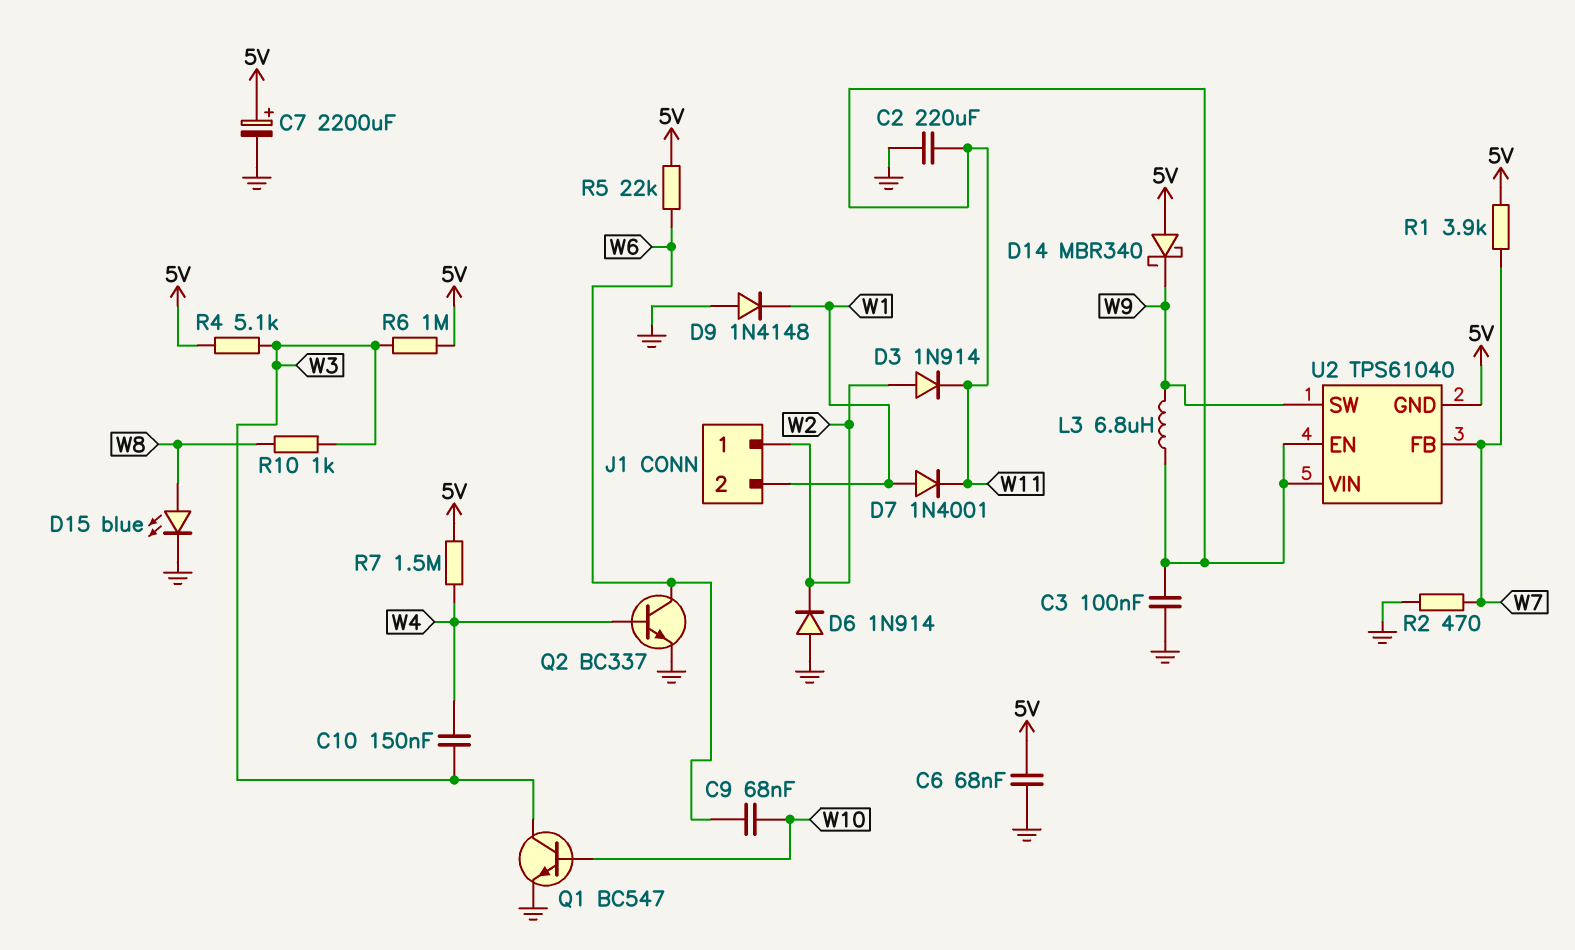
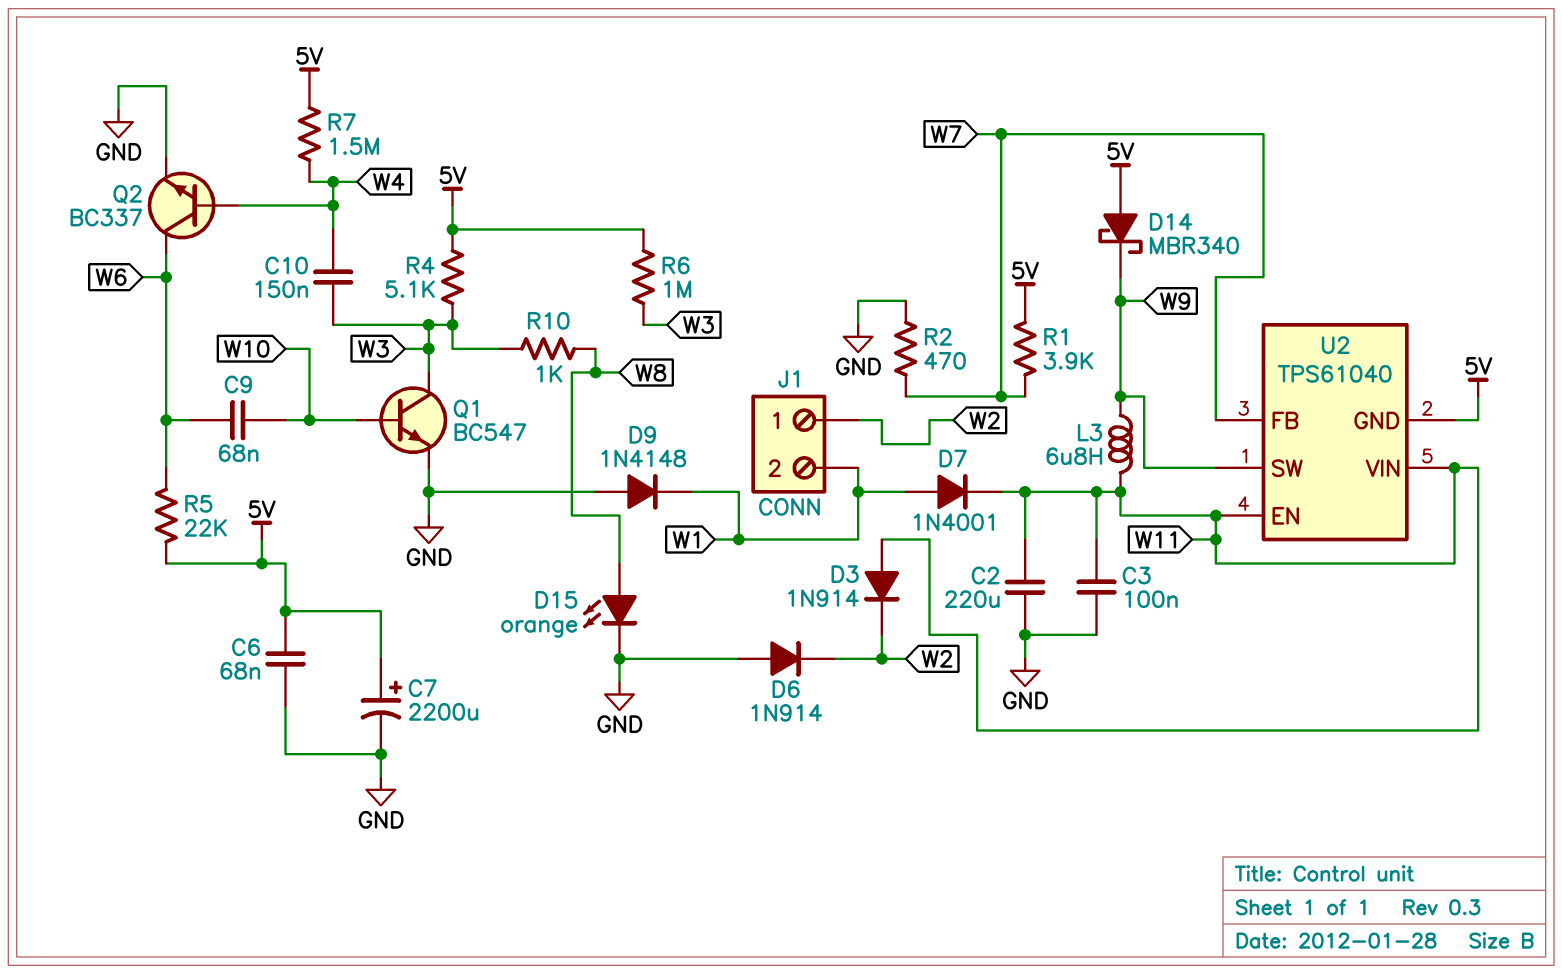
D3: diode 1N914 (A W2, K W11) -> diode 1N914 (A W11, K W2)
D15: LED blue (A W8, K GND) -> LED orange (A W8, K GND)

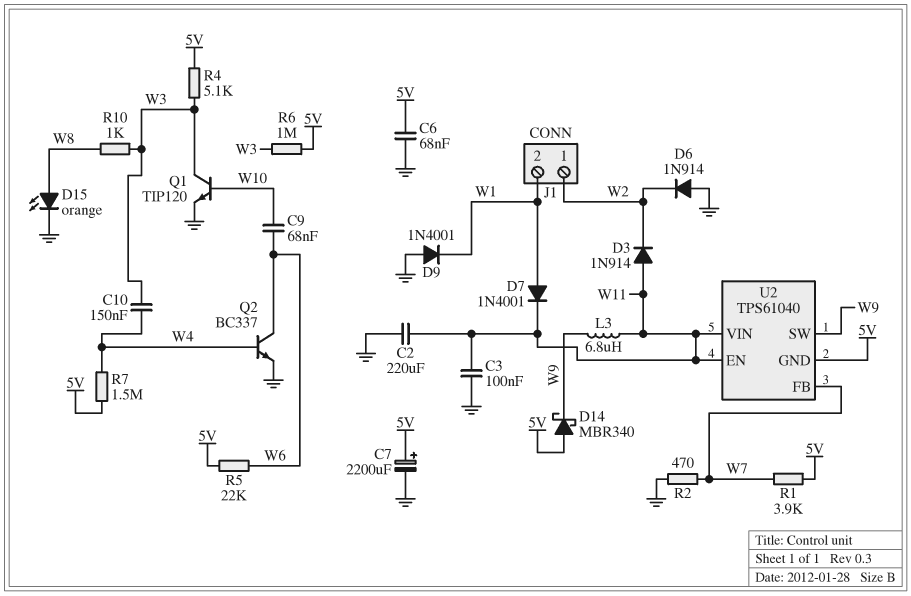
D9: diode 1N4148 (A GND, K W1) -> diode 1N4001 (A GND, K W1)
Q1: NPN BC547 (B W10, C W3, E GND) -> NPN TIP120 (B W10, C W3, E GND)

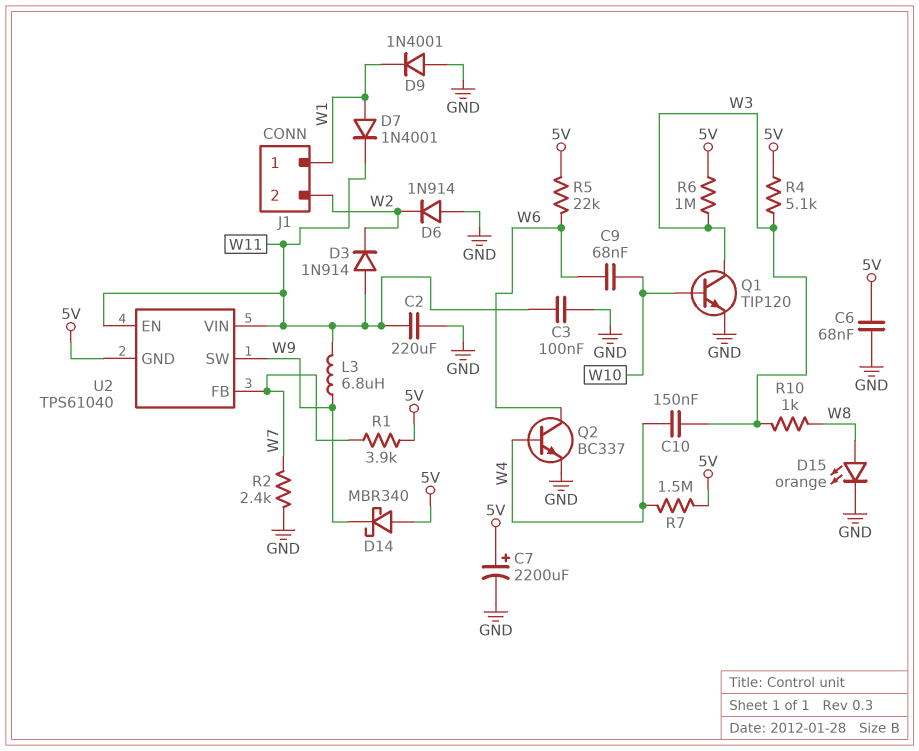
J1 pin 1: W2 -> W1
J1 pin 2: W1 -> W2
R2: 470 (GND, W7) -> 2.4k (GND, W7)

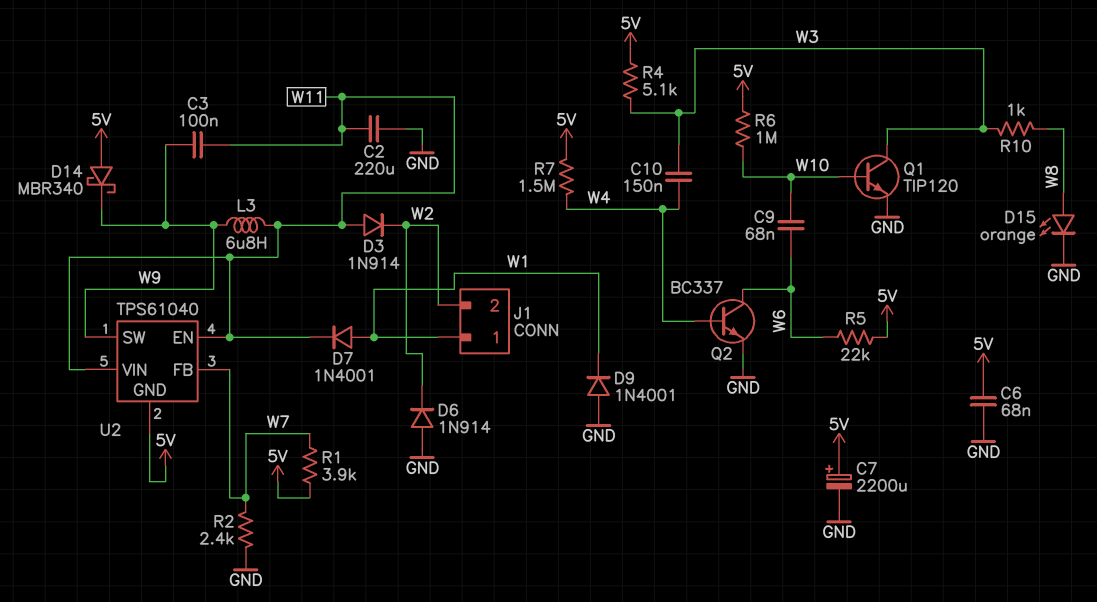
C3: 100nF (GND, W11) -> 100nF (W9, W11)
R6: 1M (5V, W3) -> 1M (5V, W10)

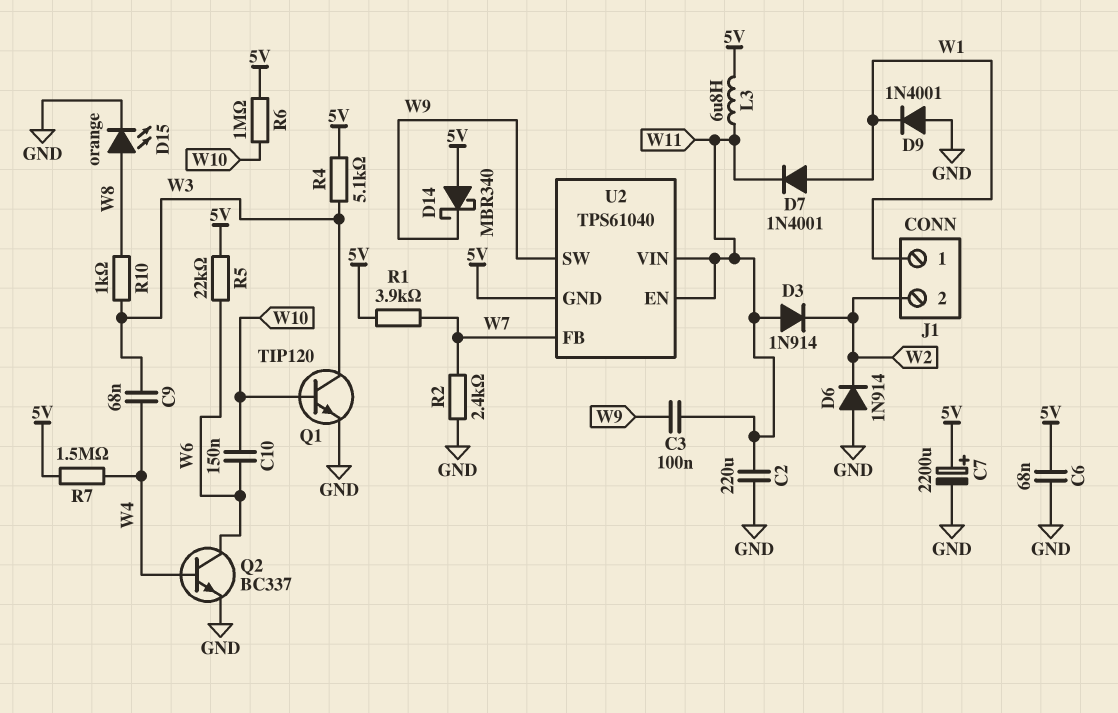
C9: 68nF (W6, W10) -> 68nF (W3, W4)
C10: 150nF (W3, W4) -> 150nF (W6, W10)
L3: 6.8uH (W9, W11) -> 6.8uH (5V, W11)

